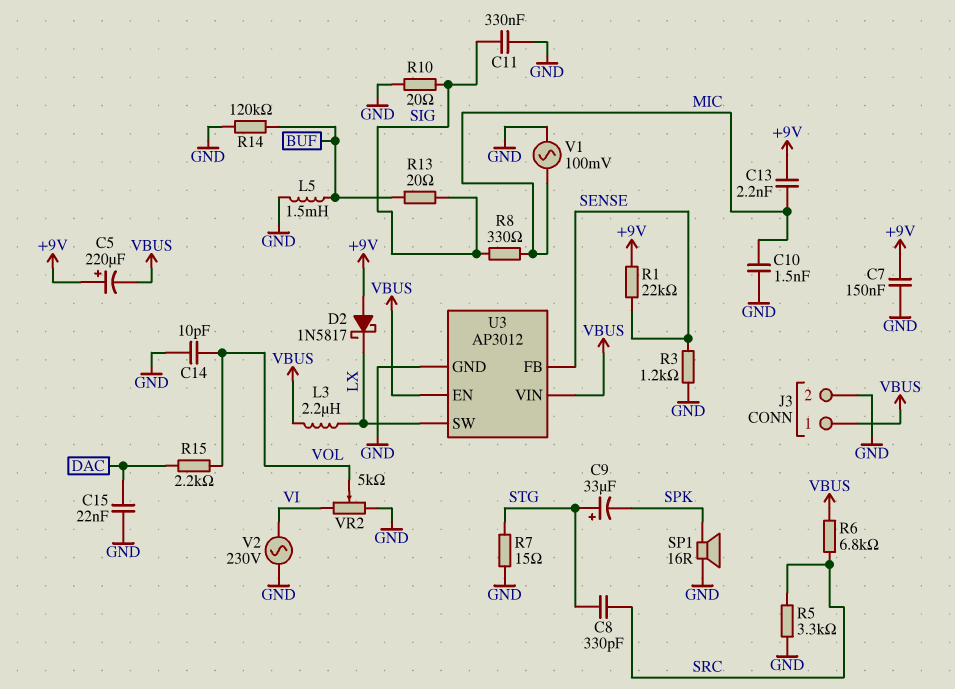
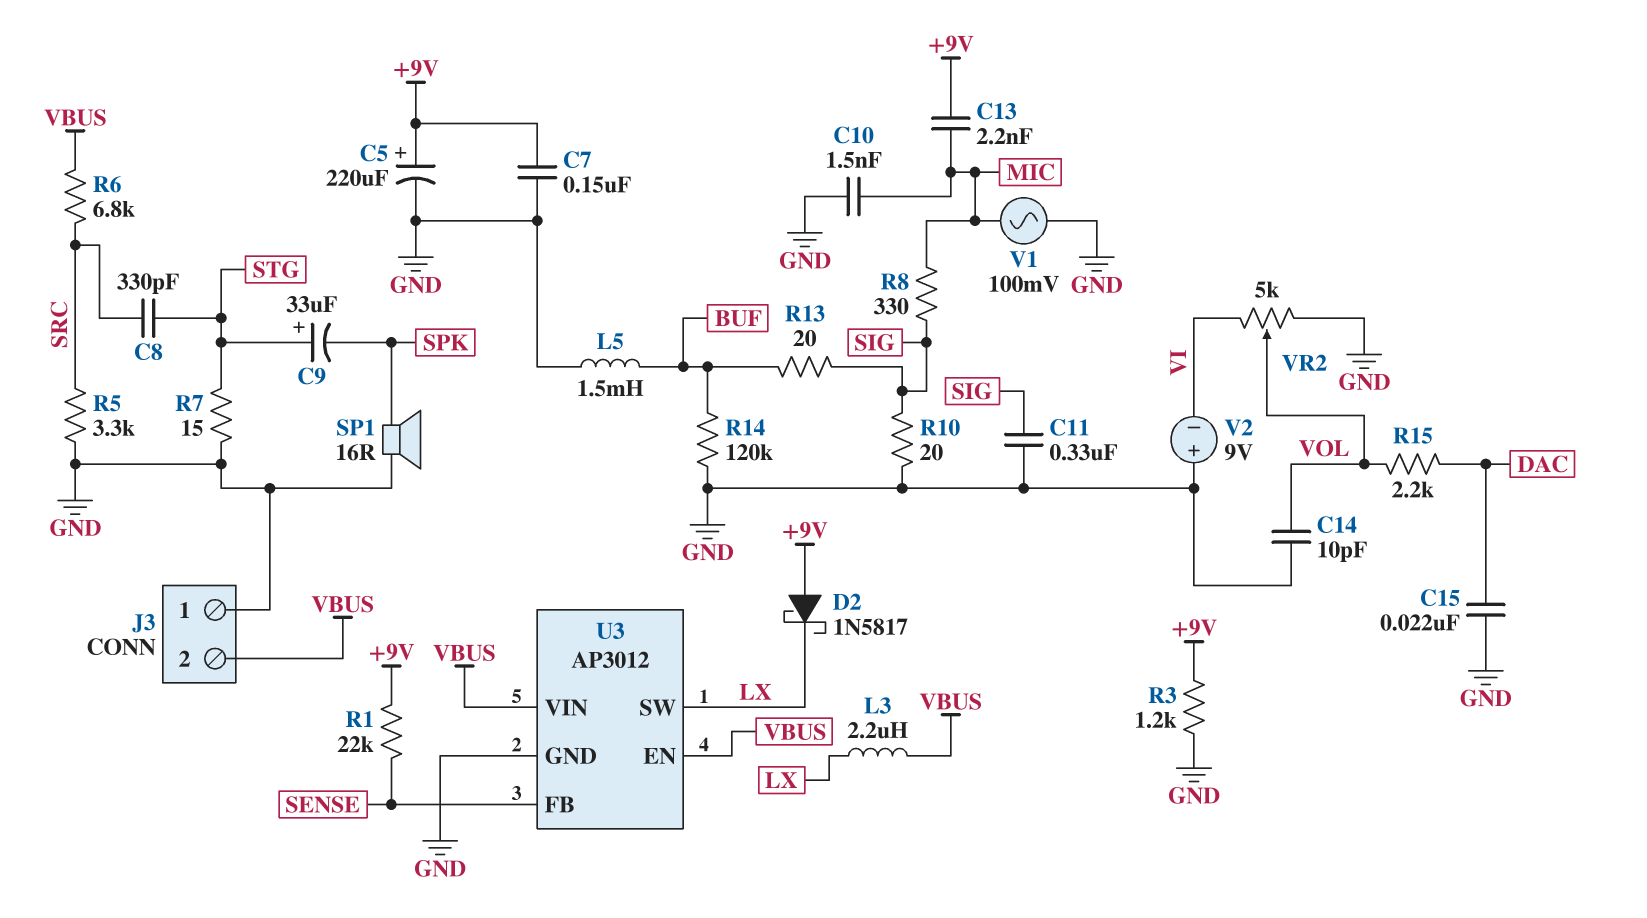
C5: 220uF (plus +9V, minus VBUS) -> 220uF (plus +9V, minus GND)
J3 pin 1: VBUS -> GND
J3 pin 2: GND -> VBUS
R3: 1.2k (GND, SENSE) -> 1.2k (+9V, GND)
V2: AC 230V (GND, VI) -> 9V (plus GND, minus VI)

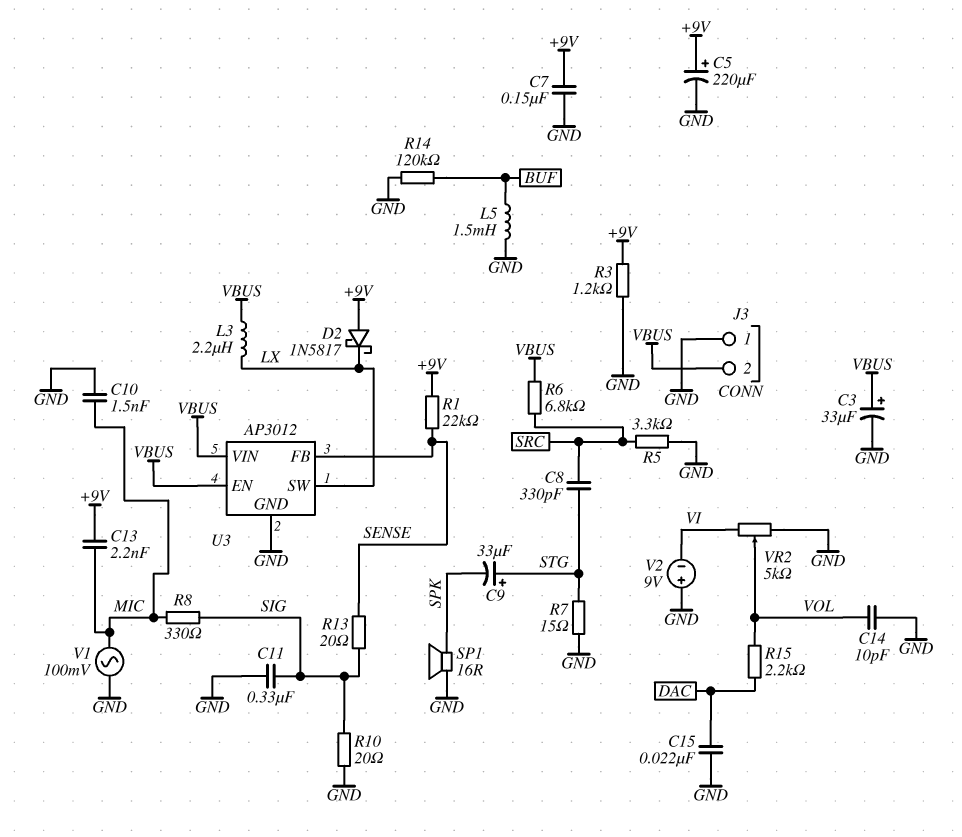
C3: none -> 33uF (plus VBUS, minus GND)
R13: 20 (BUF, SIG) -> 20 (SENSE, SIG)

